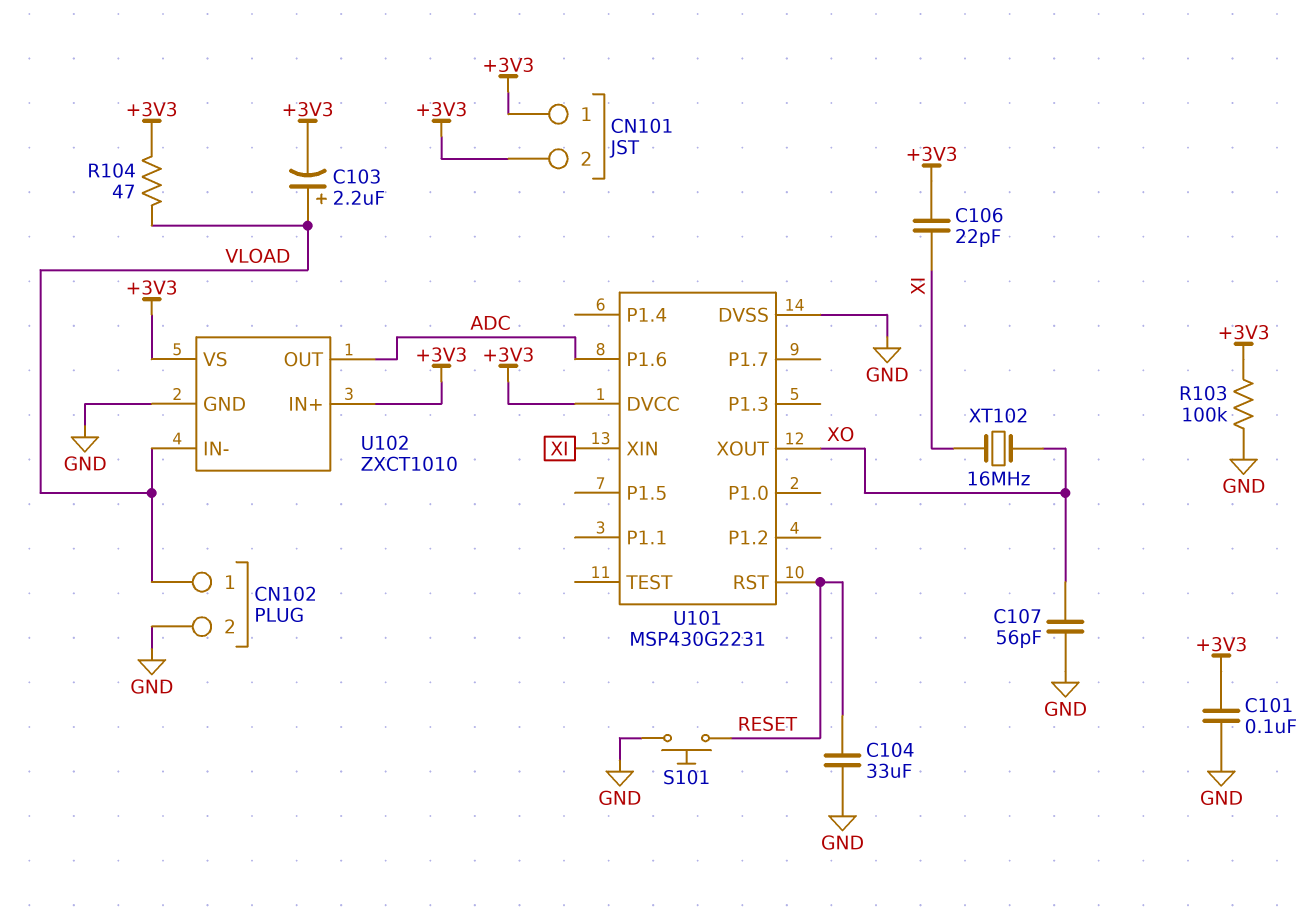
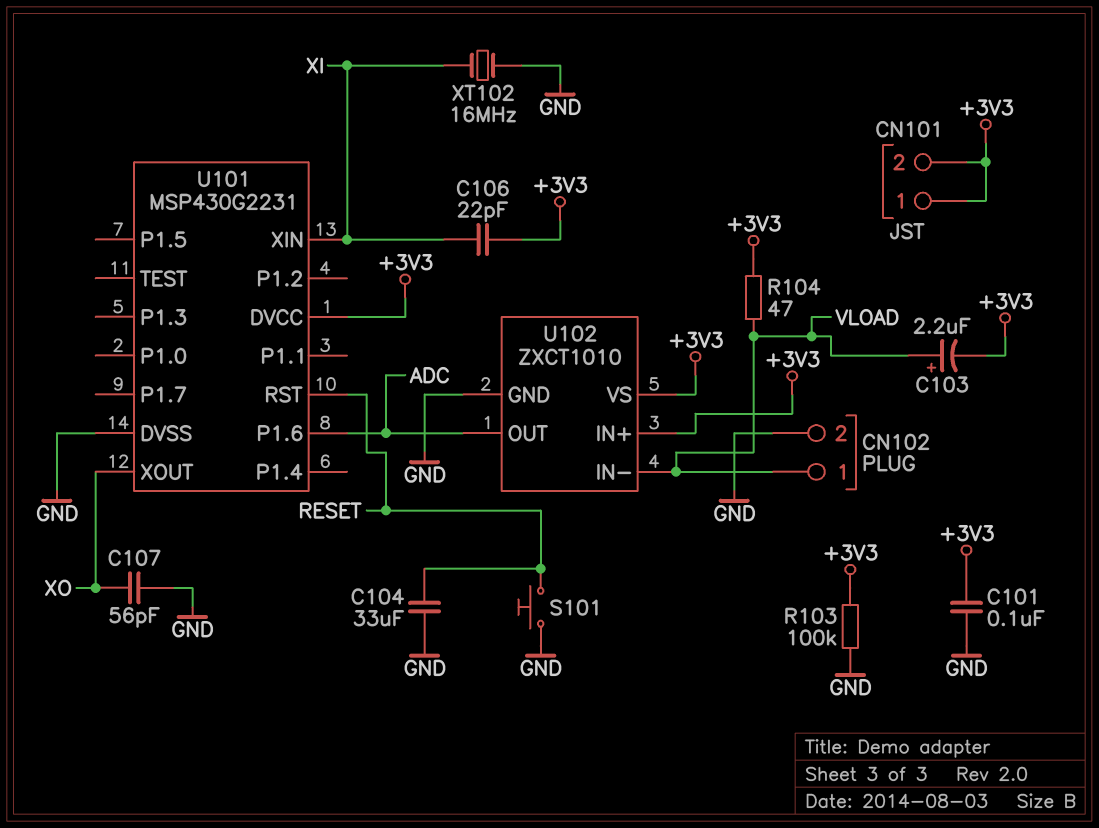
XT102: 16MHz (XI, XO) -> 16MHz (GND, XI)

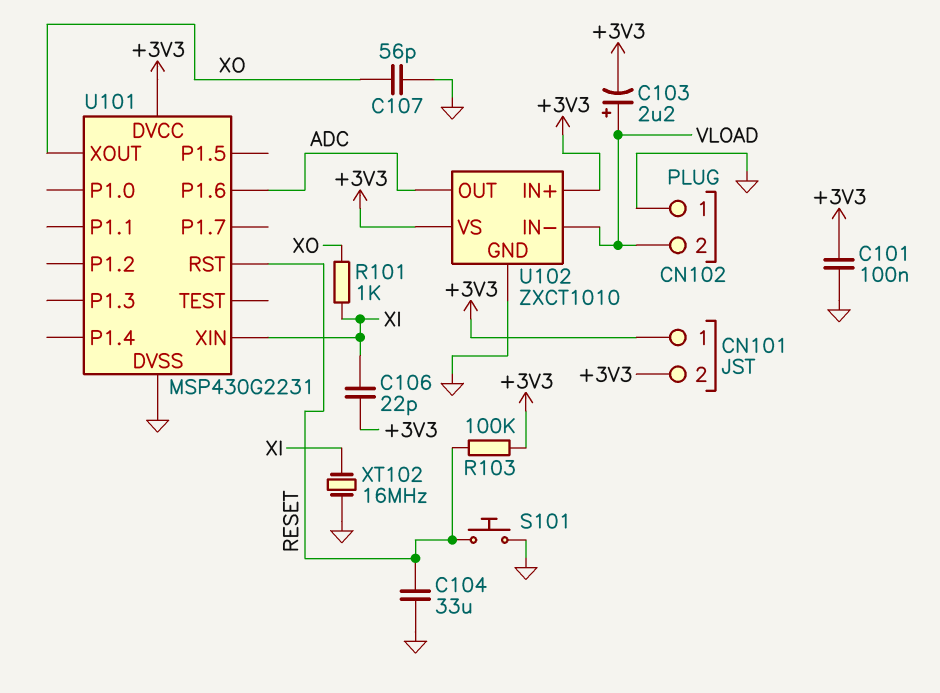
CN102 pin 1: VLOAD -> GND
CN102 pin 2: GND -> VLOAD
R101: none -> 1k (XI, XO)
R103: 100k (+3V3, GND) -> 100k (+3V3, RESET)
R104: 47 (+3V3, VLOAD) -> none

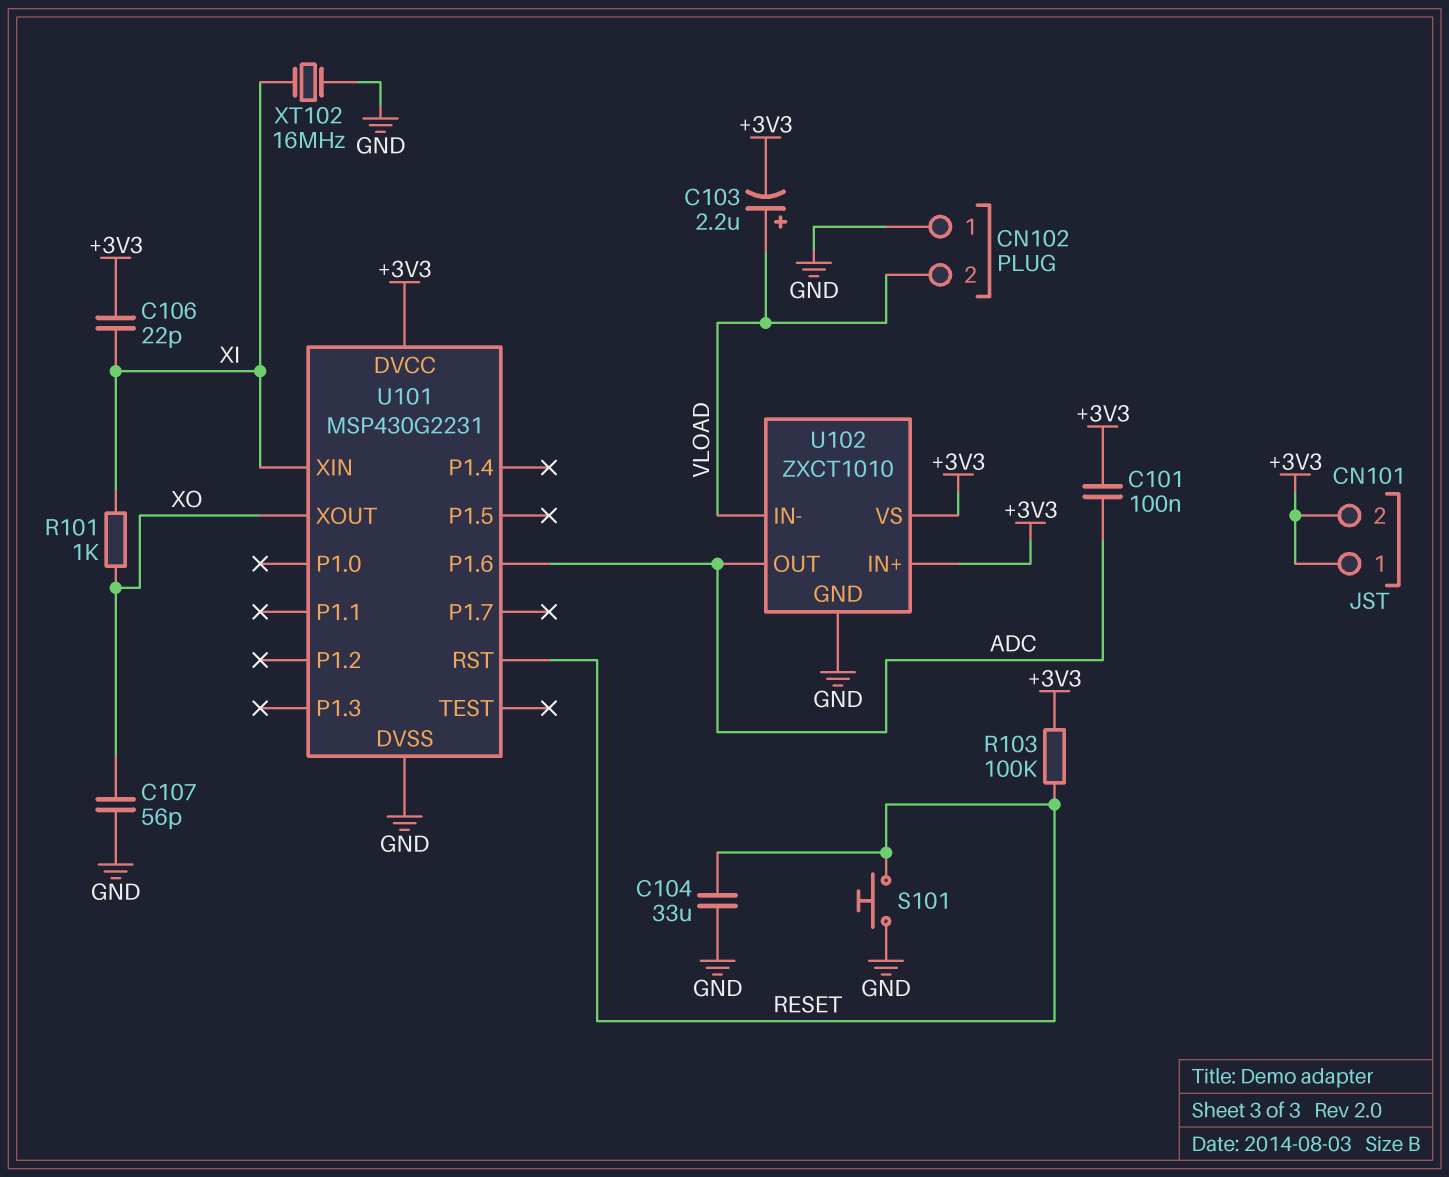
C101: 100nF (+3V3, GND) -> 100nF (+3V3, ADC)

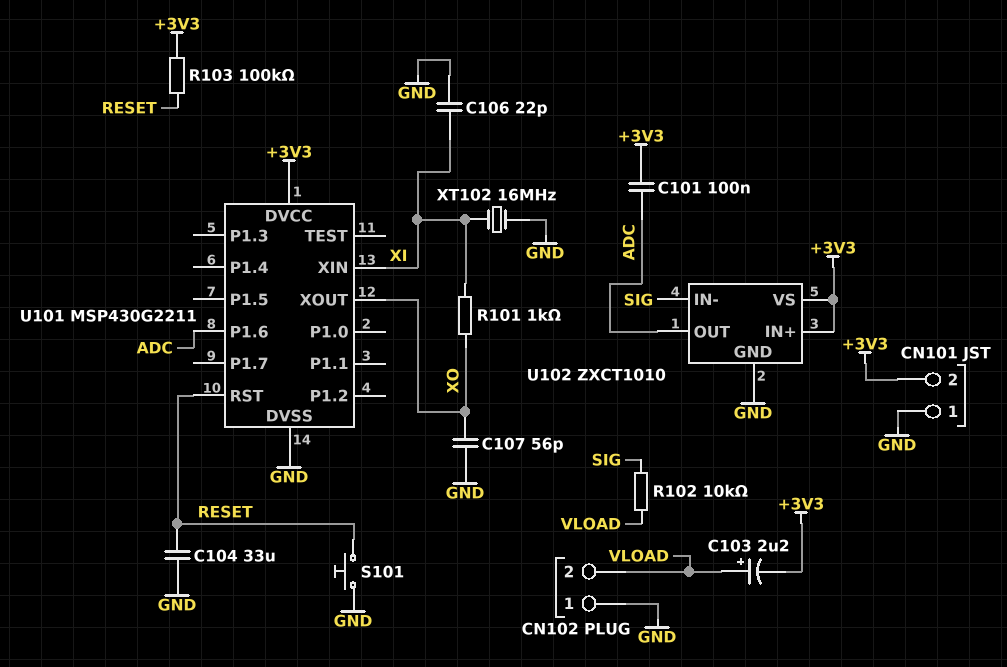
C106: 22pF (+3V3, XI) -> 22pF (GND, XI)
CN101 pin 1: +3V3 -> GND
R102: none -> 10k (SIG, VLOAD)
U101: MSP430G2231 -> MSP430G2211
U102 pin IN-: VLOAD -> SIG

